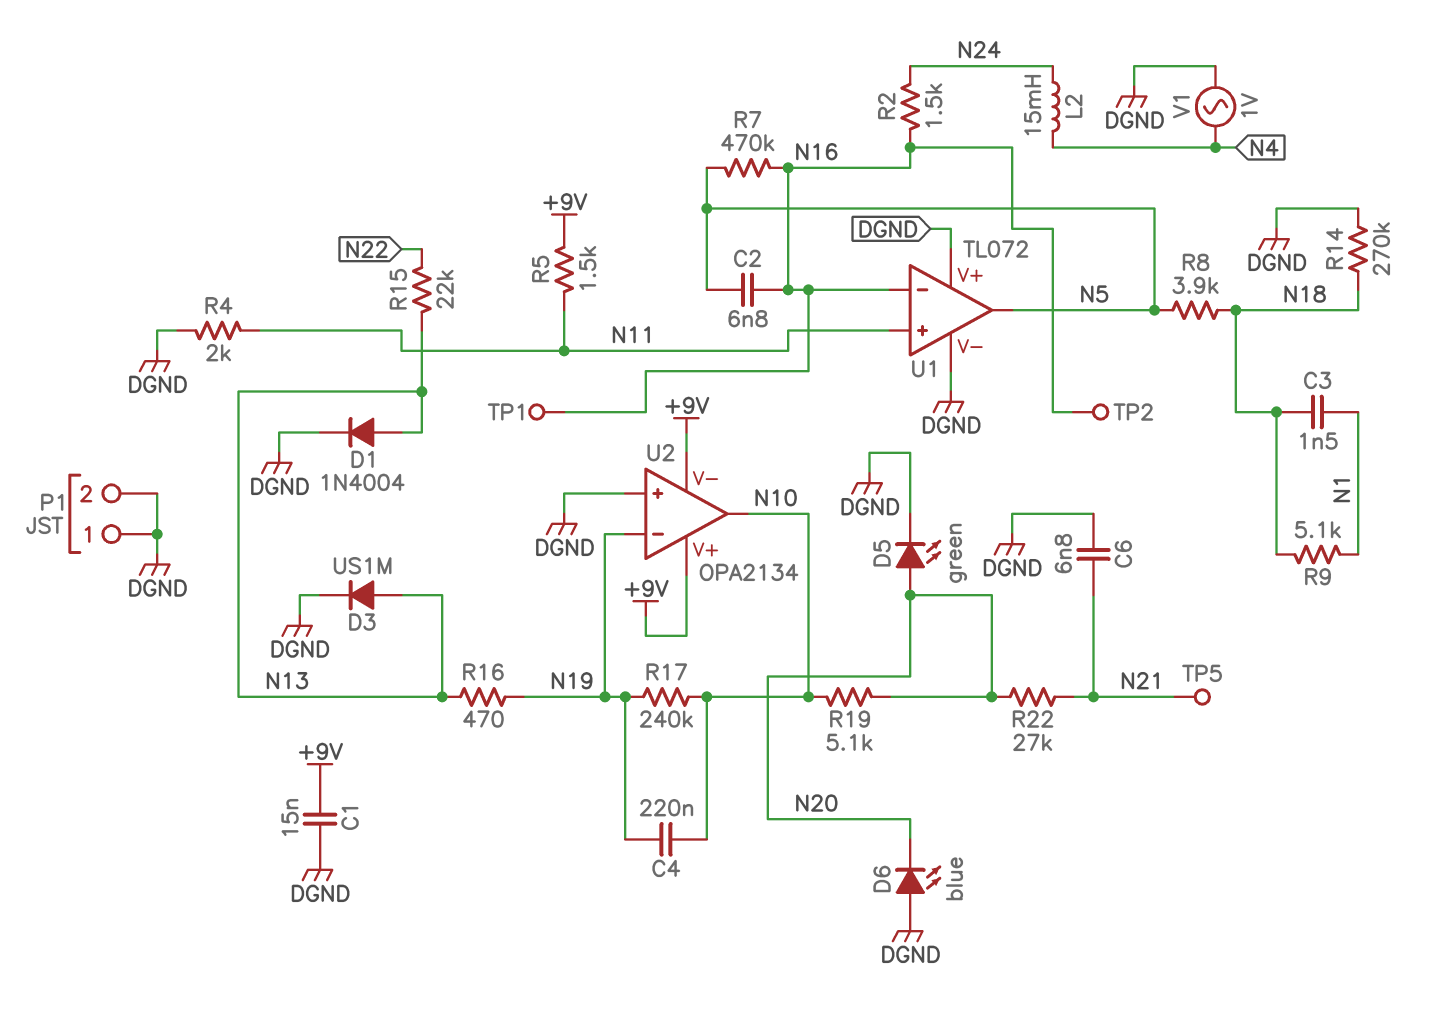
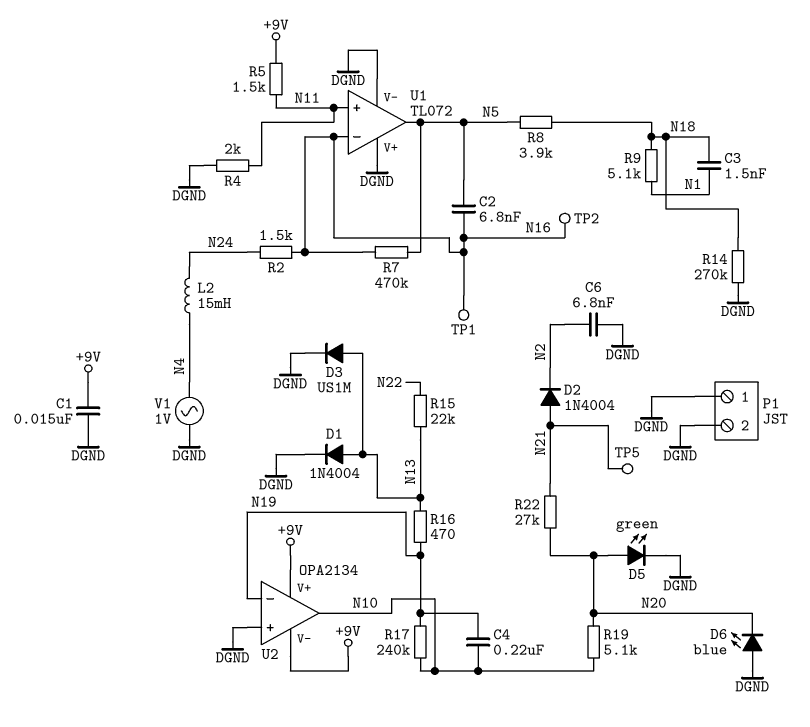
C6: 6.8nF (DGND, N21) -> 6.8nF (DGND, N2)
D2: none -> diode 1N4004 (A N21, K N2)

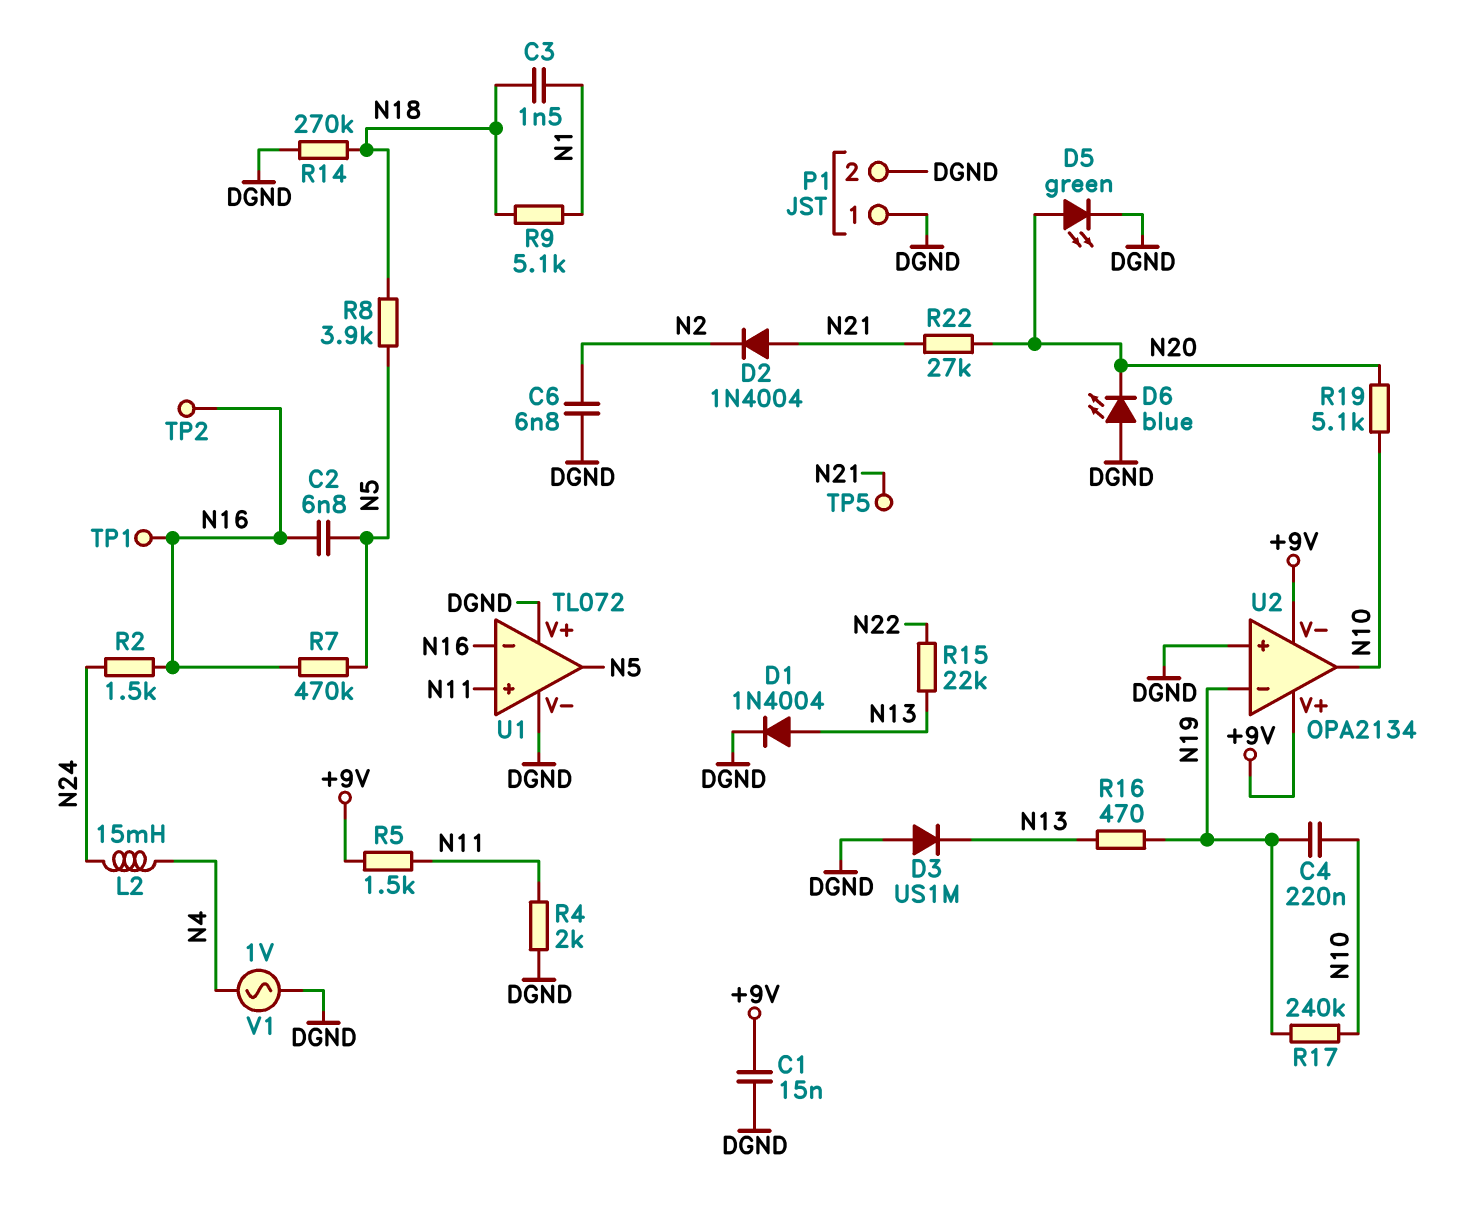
D3: diode US1M (A N13, K DGND) -> diode US1M (A DGND, K N13)

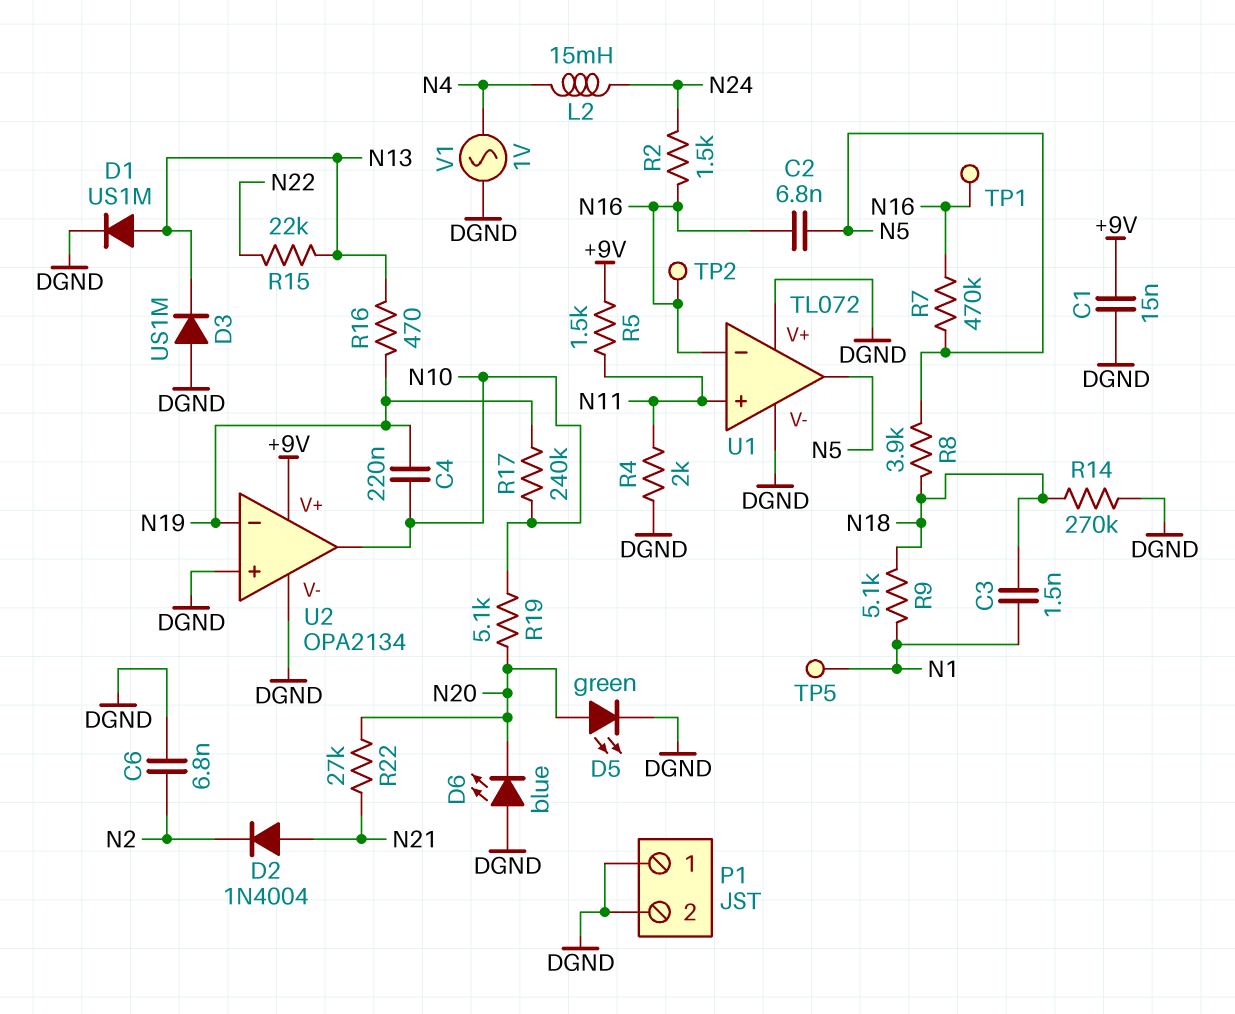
D1: diode 1N4004 (A N13, K DGND) -> diode US1M (A N13, K DGND)
TP5: test point (N21) -> test point (N1)
U2 pin V-: +9V -> DGND

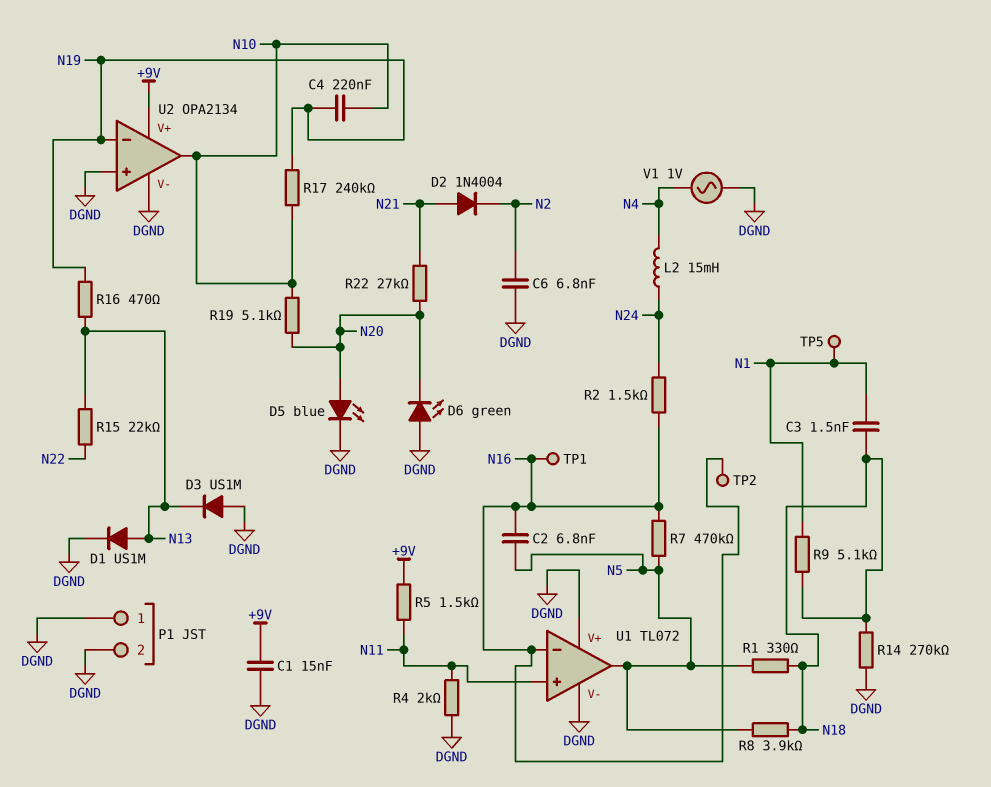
D5: LED green (A N20, K DGND) -> LED blue (A N20, K DGND)
D6: LED blue (A DGND, K N20) -> LED green (A DGND, K N20)
R1: none -> 330 (N5, N18)

